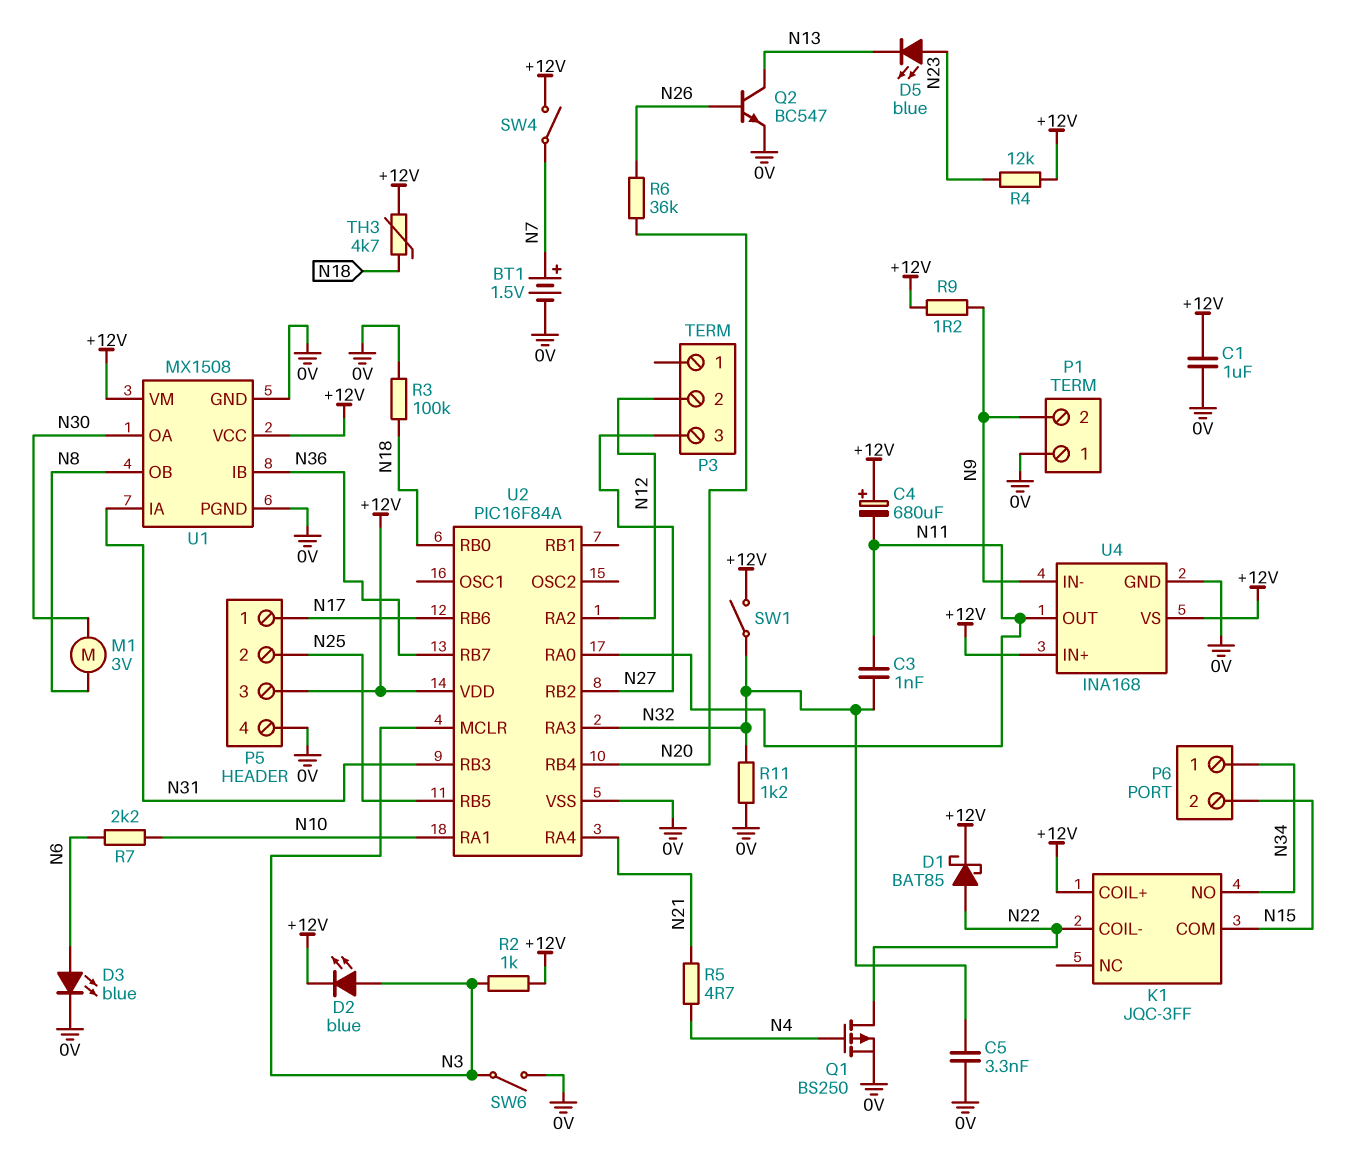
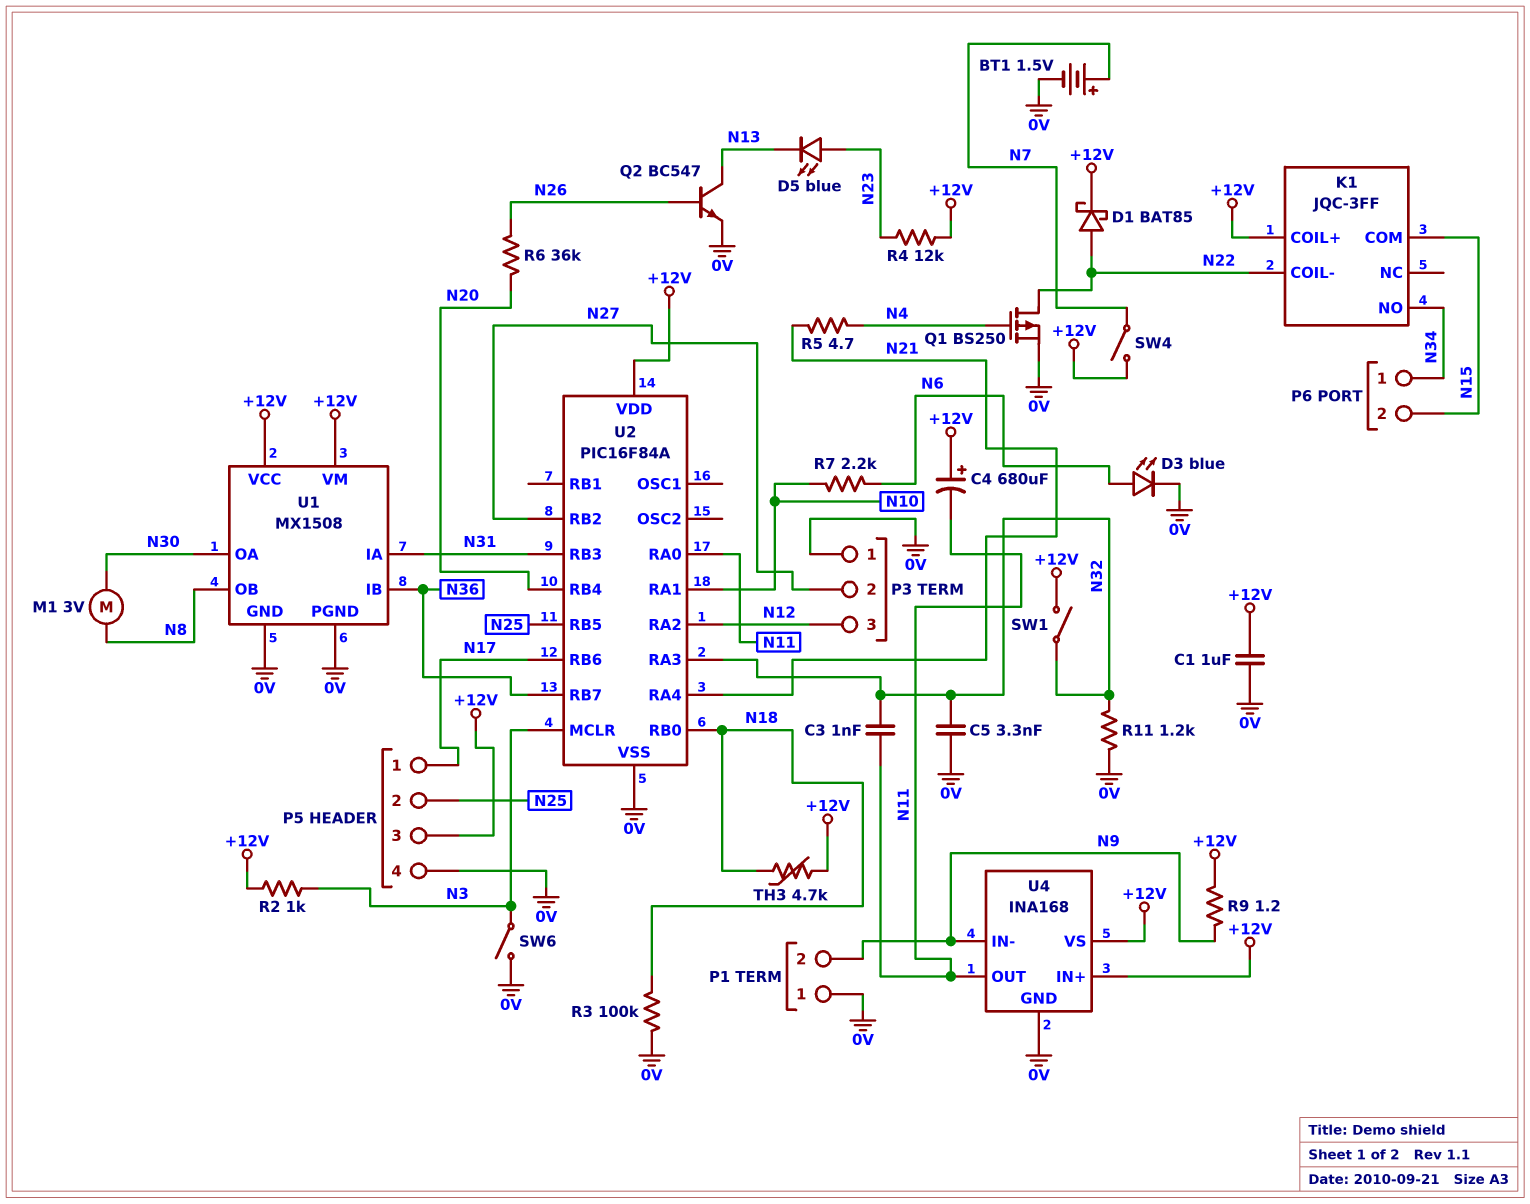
D2: LED blue (A N3, K +12V) -> none
P3 pin 1: none -> 0V
P3 pin 2: N12 -> N27
P3 pin 3: N27 -> N12

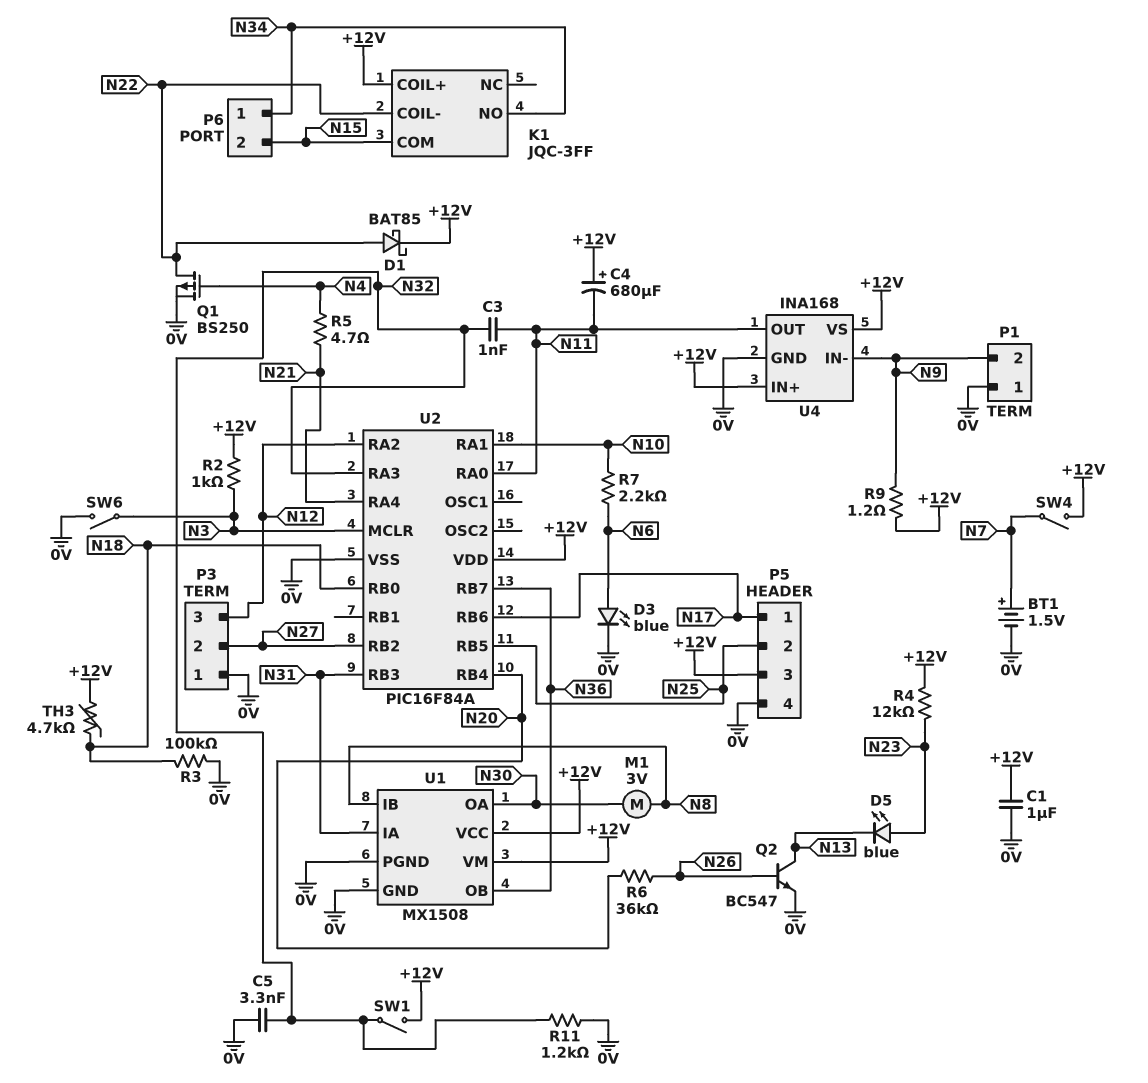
U1 pin IB: N36 -> N8
U1 pin OB: N8 -> N36

